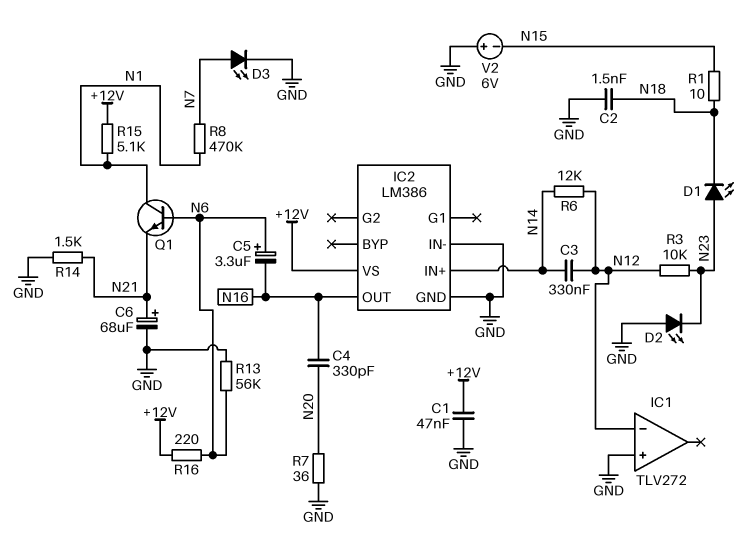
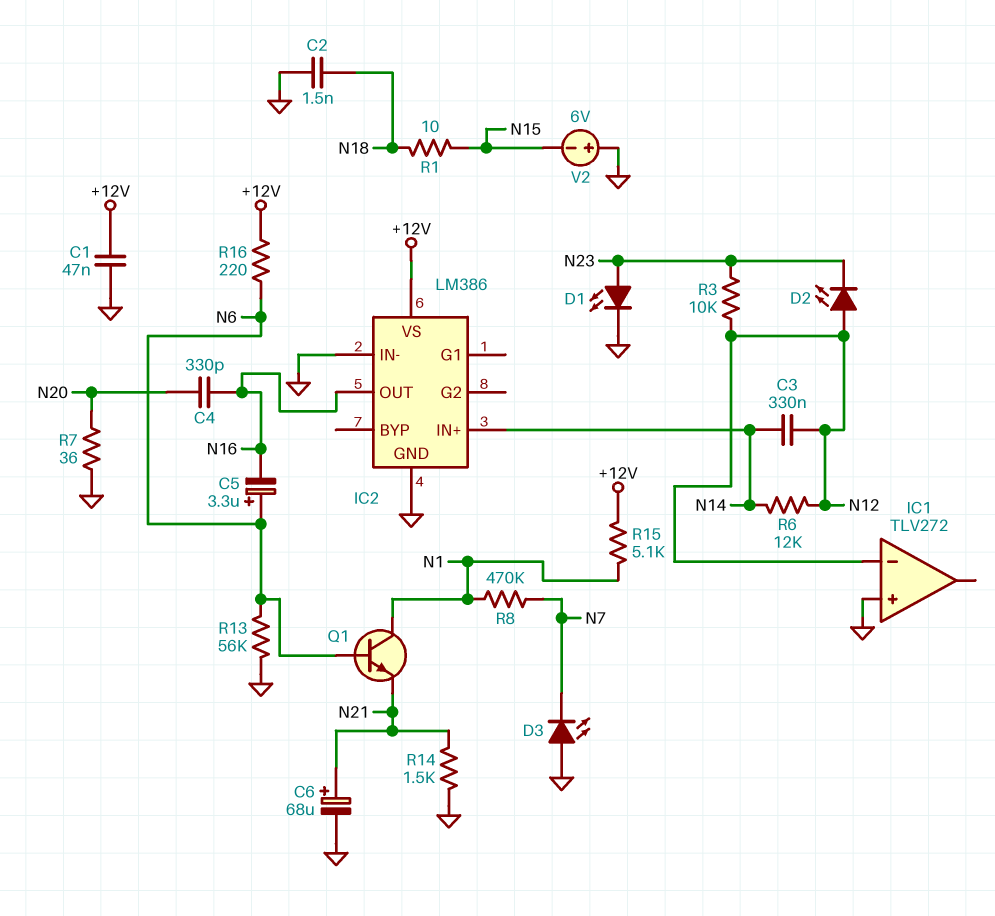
D1: LED (A N23, K N18) -> LED (A N23, K GND)
D2: LED (A GND, K N23) -> LED (A N12, K N23)
D3: LED (A N7, K GND) -> LED (A GND, K N7)

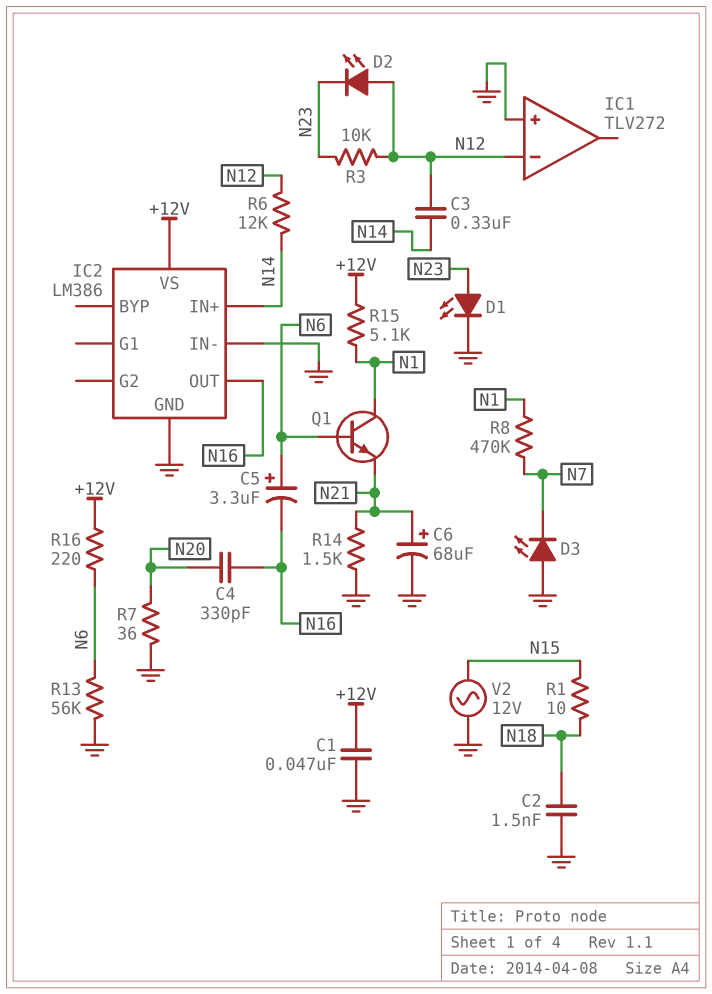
V2: 6V (plus GND, minus N15) -> AC 12V (GND, N15)

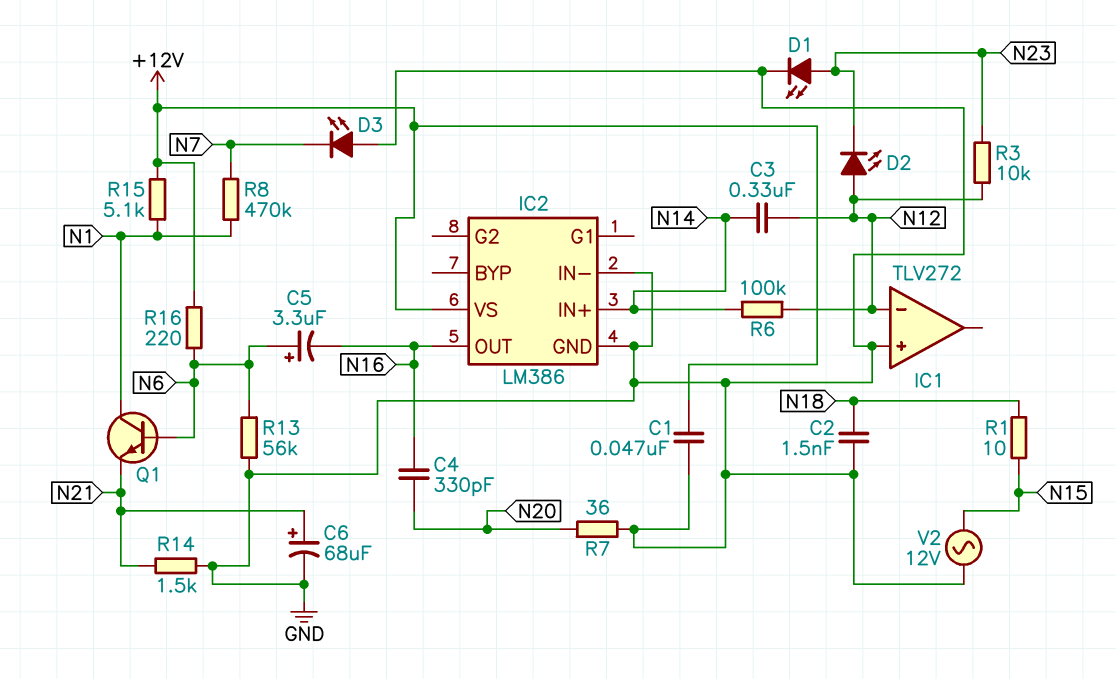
R6: 12k (N12, N14) -> 100k (N12, N14)

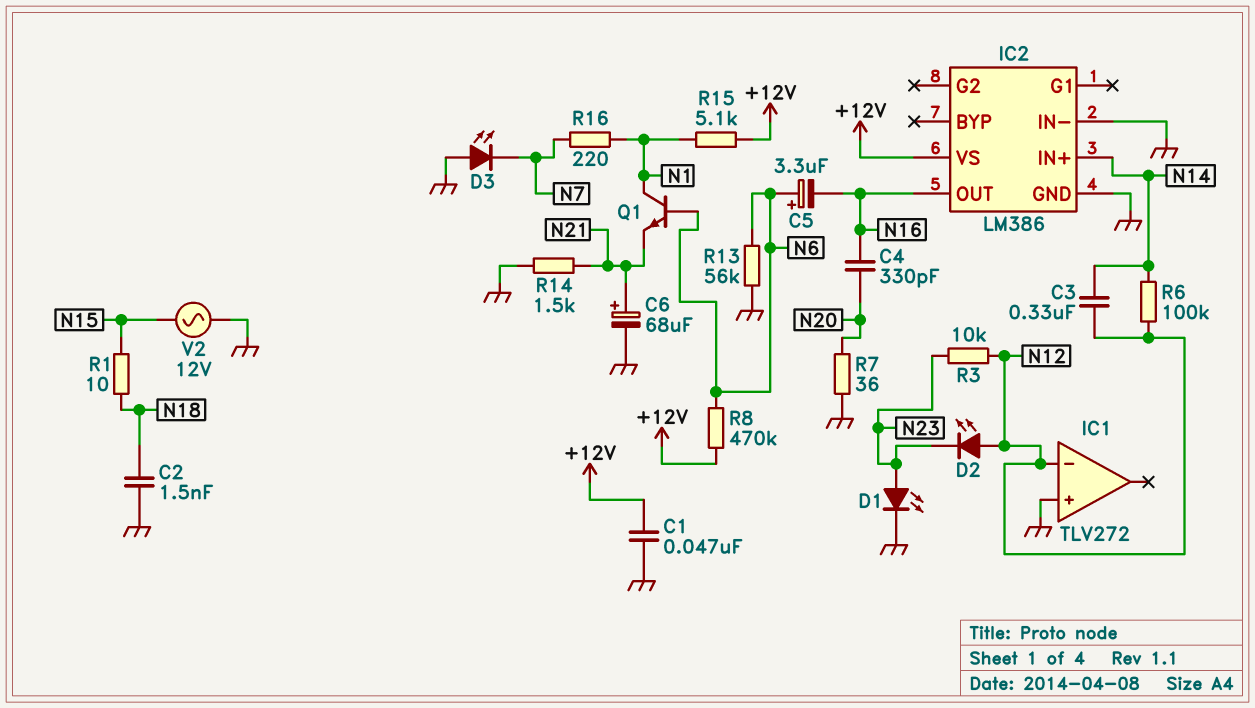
R8: 470k (N1, N7) -> 470k (+12V, N6)
R16: 220 (+12V, N6) -> 220 (N1, N7)

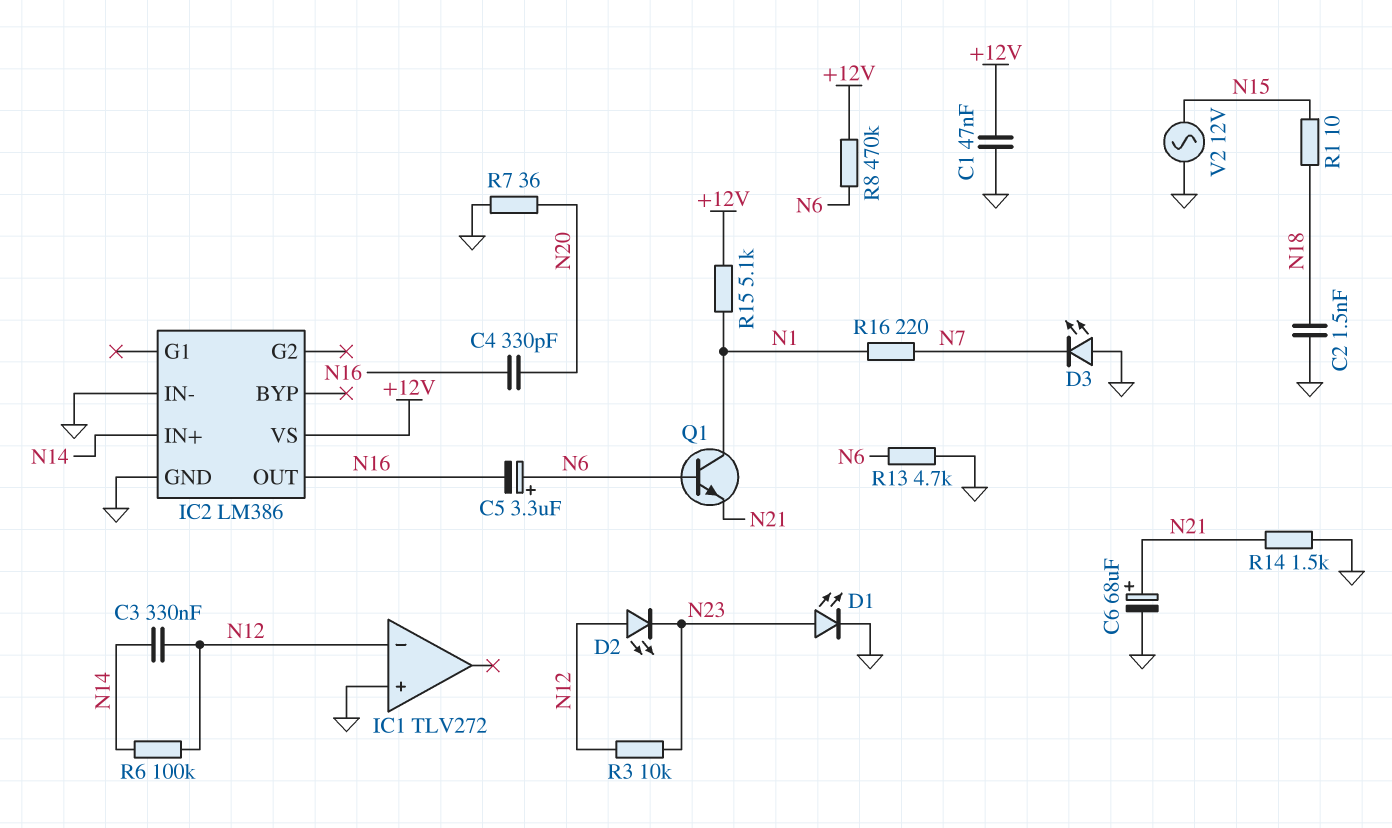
R13: 56k (GND, N6) -> 4.7k (GND, N6)

